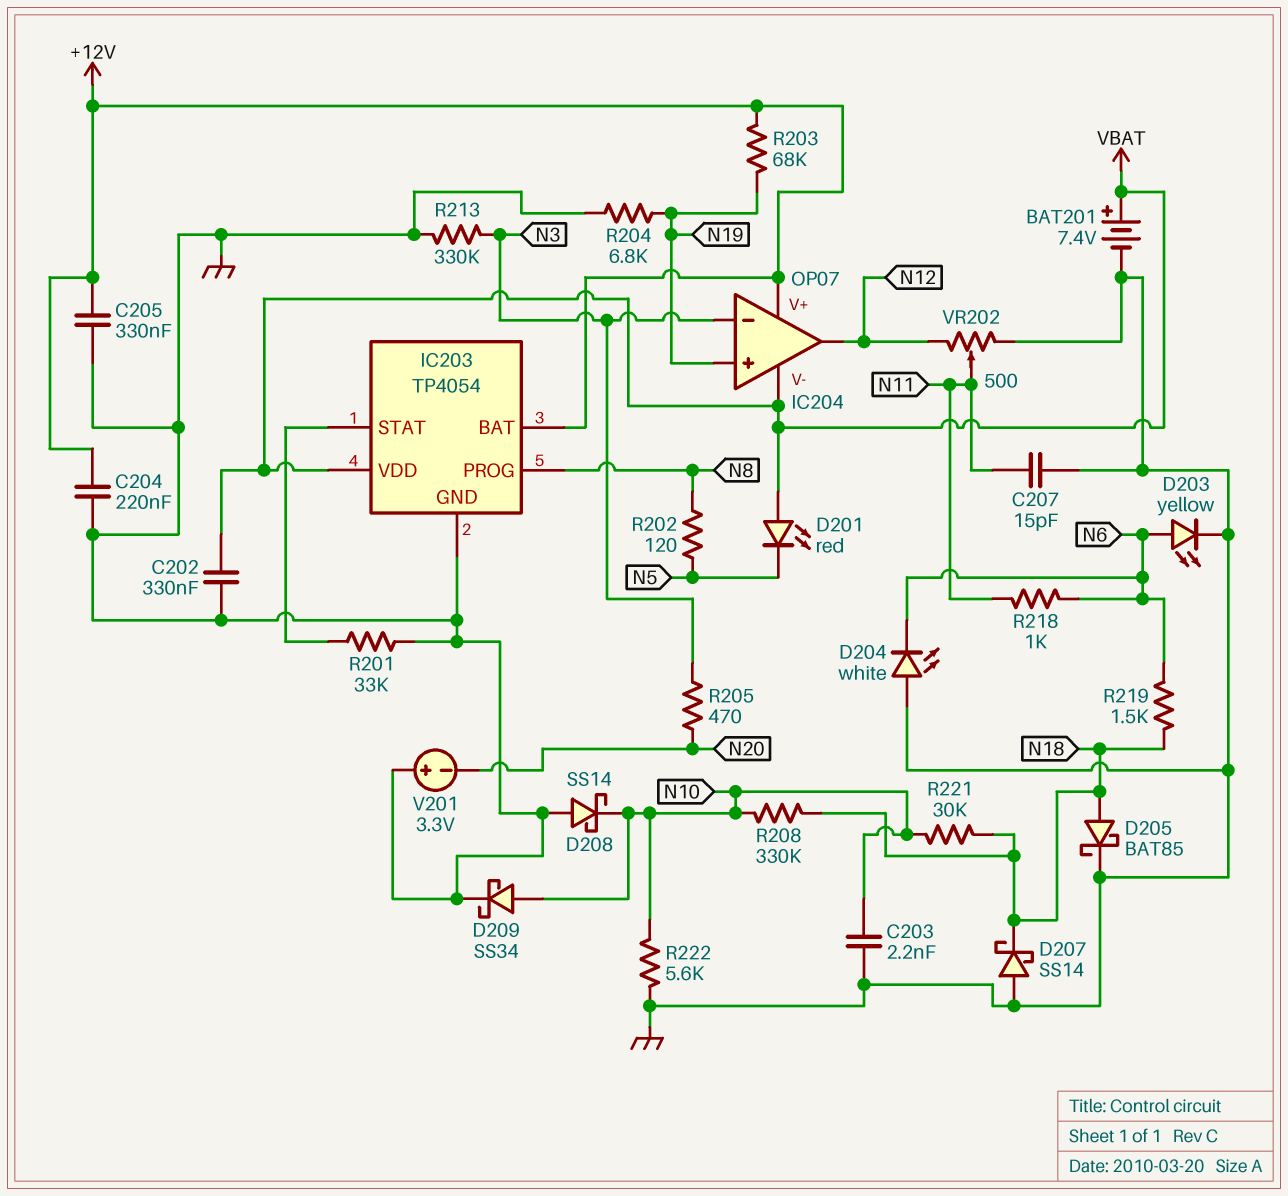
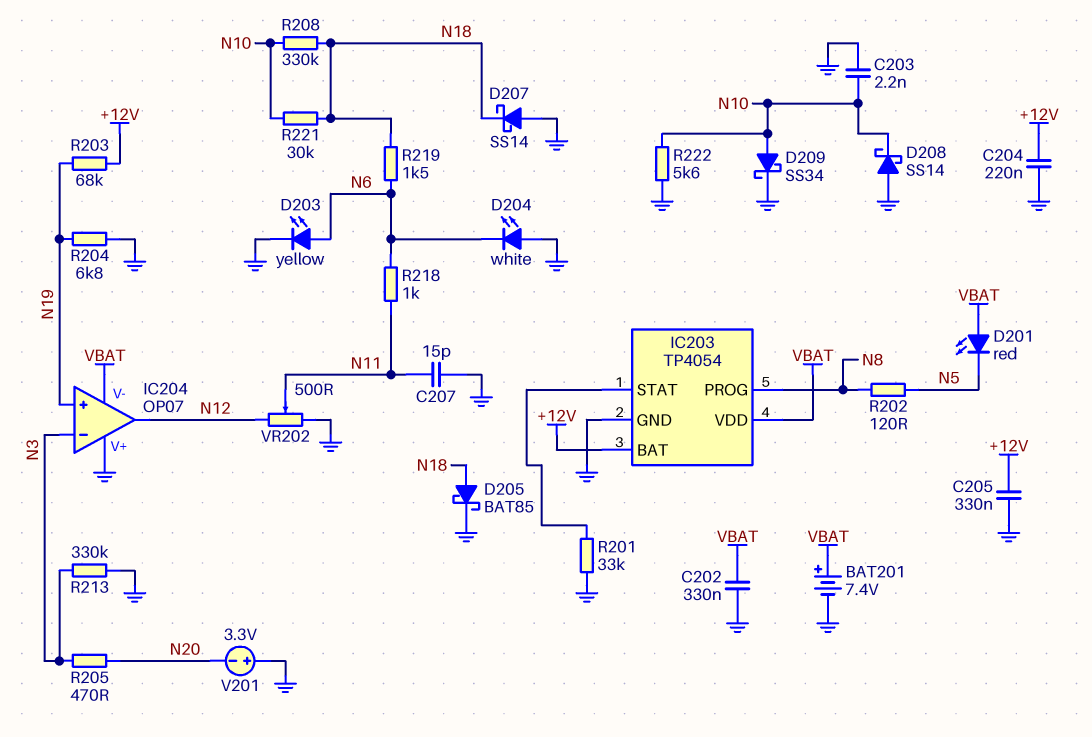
IC204 pin V+: +12V -> GND

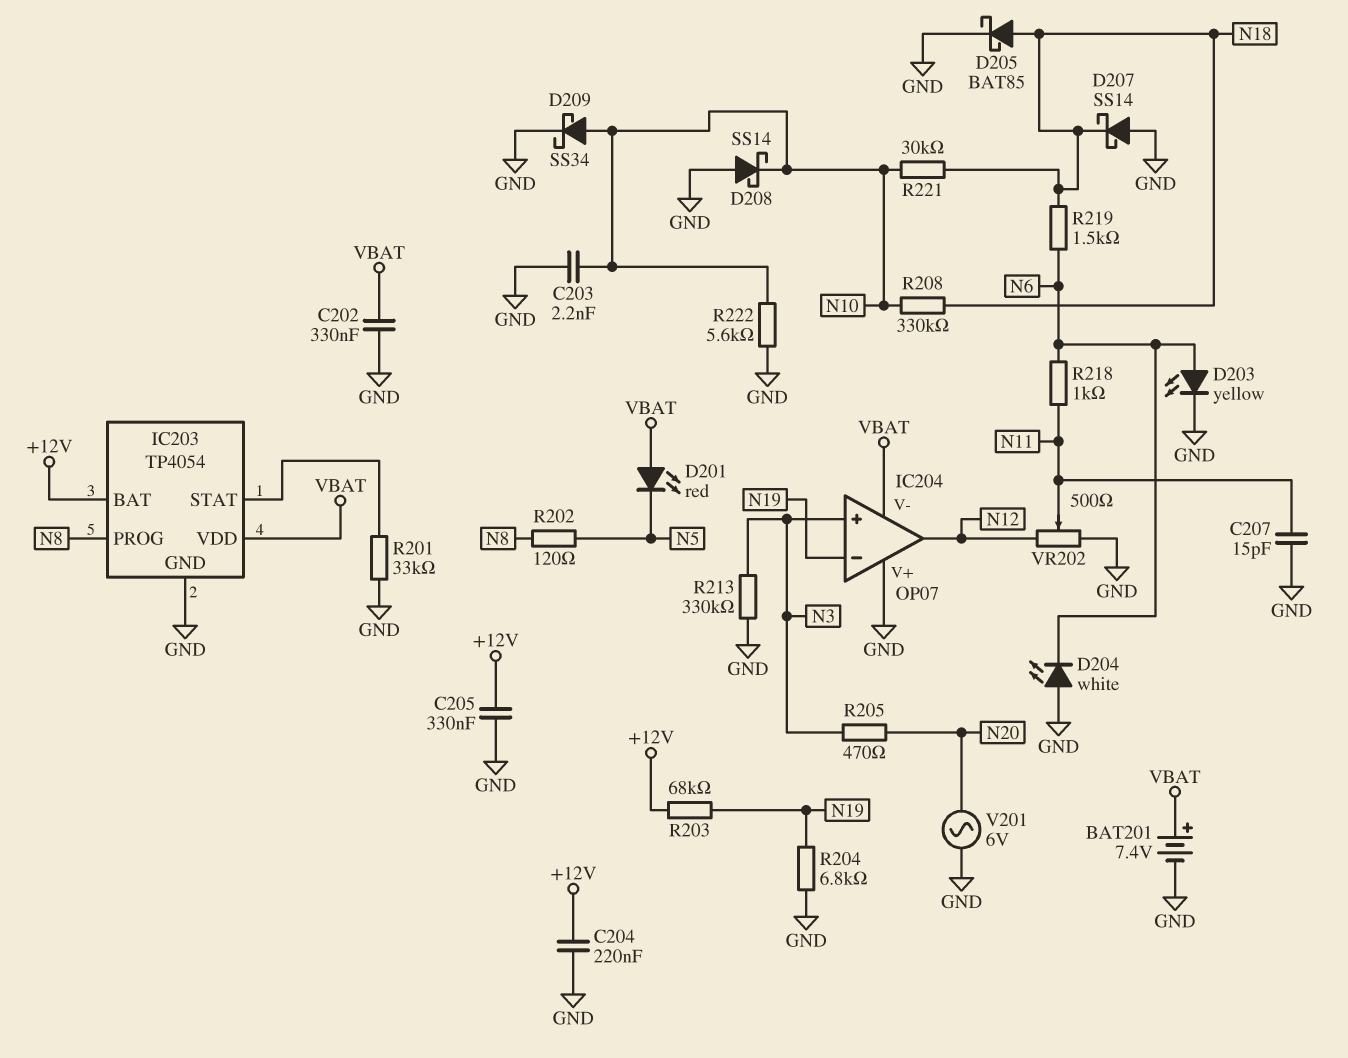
IC204 pin in+: N19 -> N3
IC204 pin in-: N3 -> N19
V201: 3.3V (plus GND, minus N20) -> AC 6V (GND, N20)

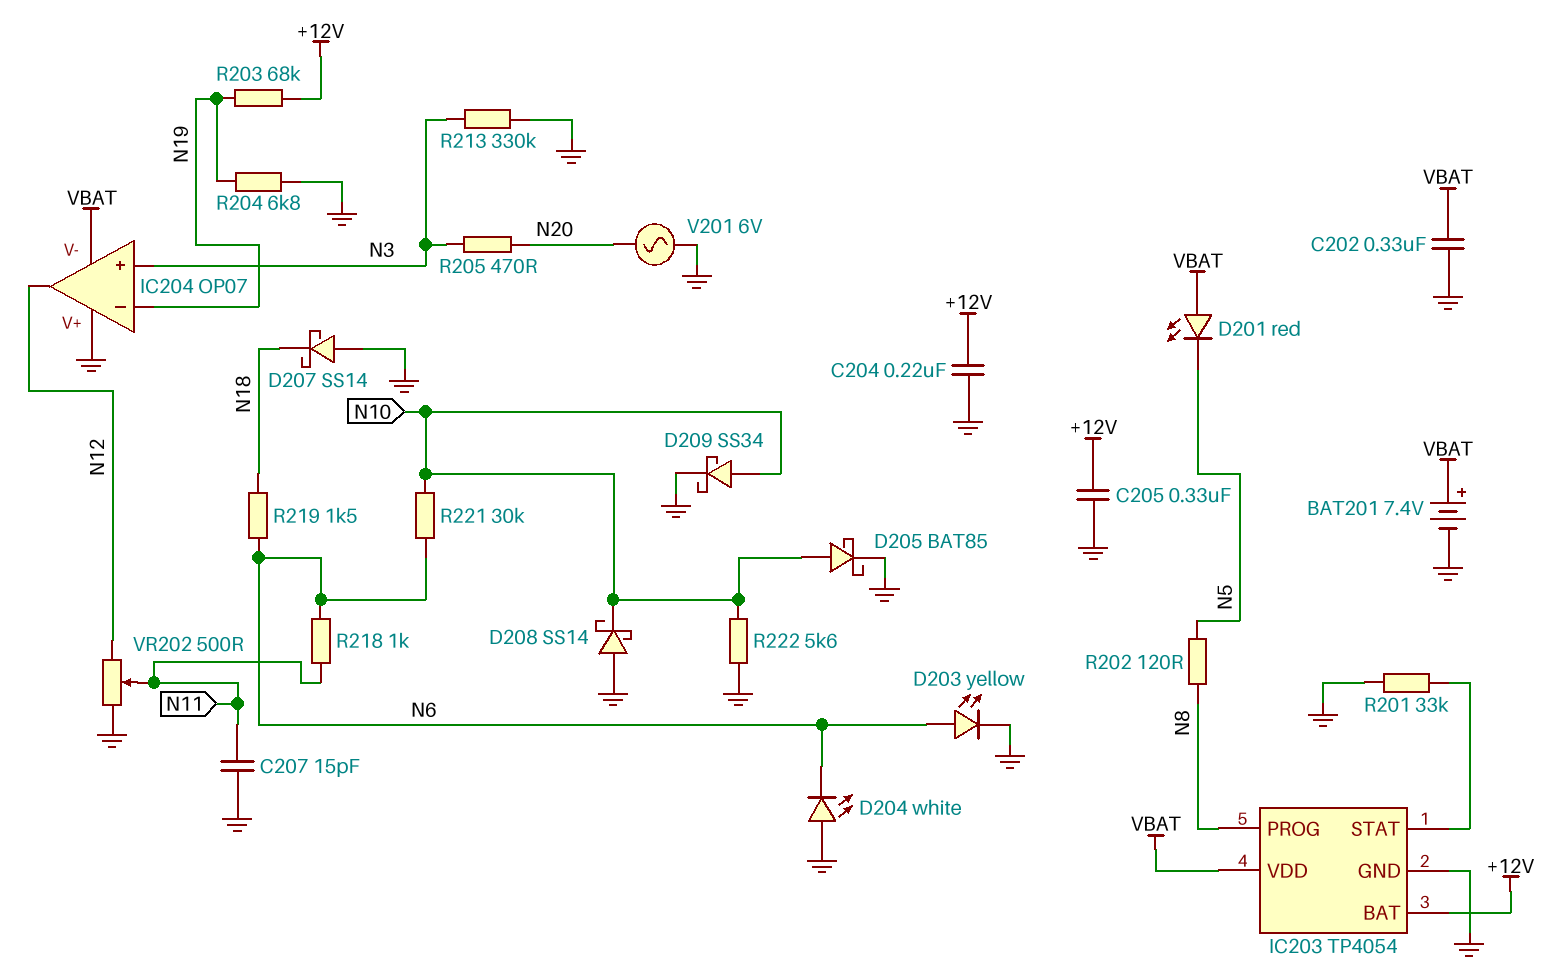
C203: 2.2nF (GND, N10) -> none
D205: schottky BAT85 (A N18, K GND) -> schottky BAT85 (A N10, K GND)
R208: 330k (N10, N18) -> none
R221: 30k (N10, N18) -> 30k (N6, N10)

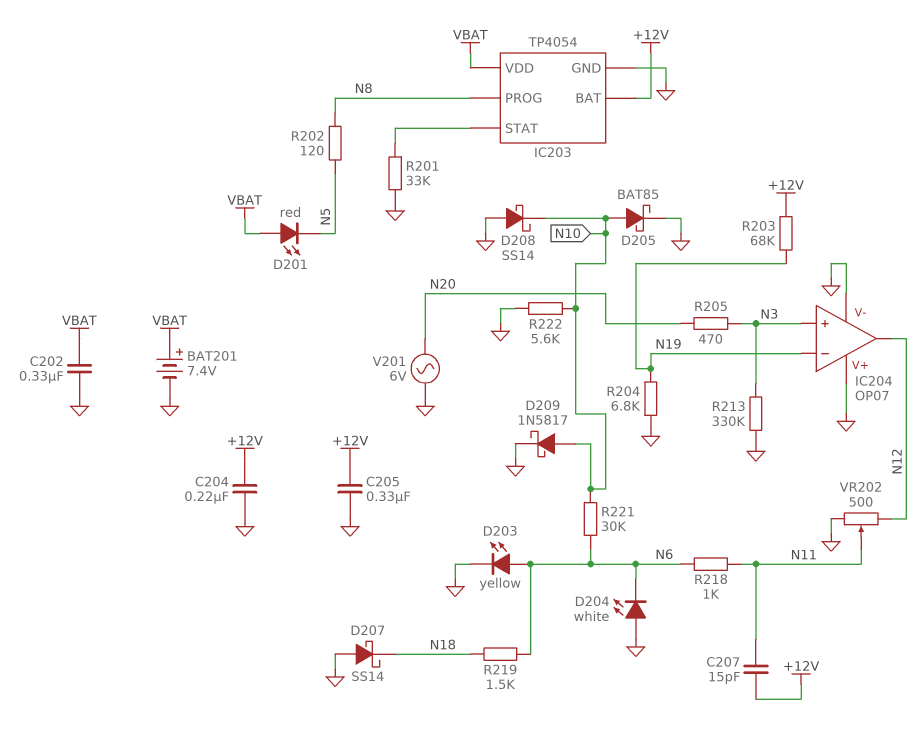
C207: 15pF (GND, N11) -> 15pF (+12V, N11)
D209: schottky SS34 (A N10, K GND) -> schottky 1N5817 (A N10, K GND)
IC204 pin V-: VBAT -> GND

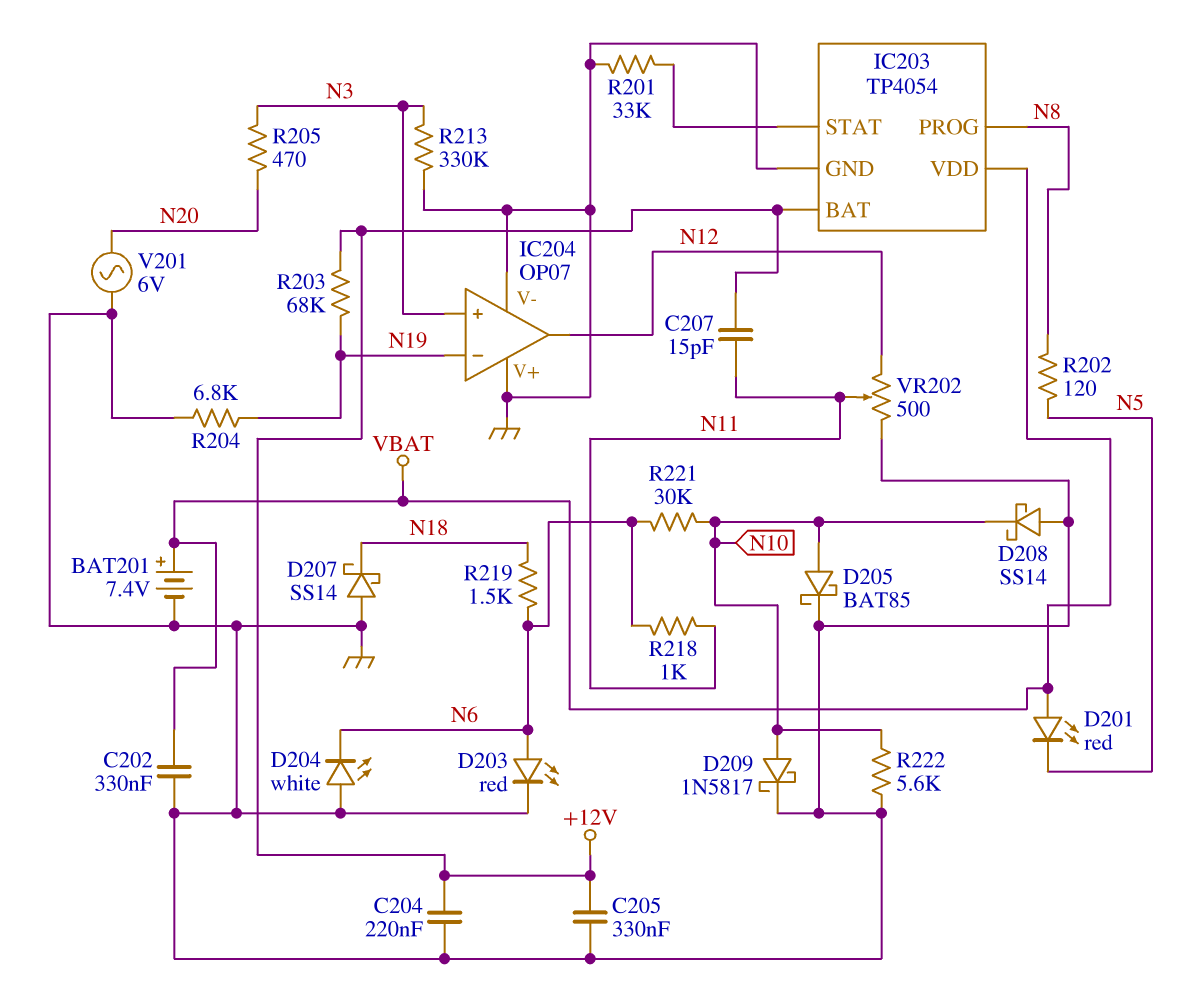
D203: LED yellow (A N6, K GND) -> LED red (A N6, K GND)

